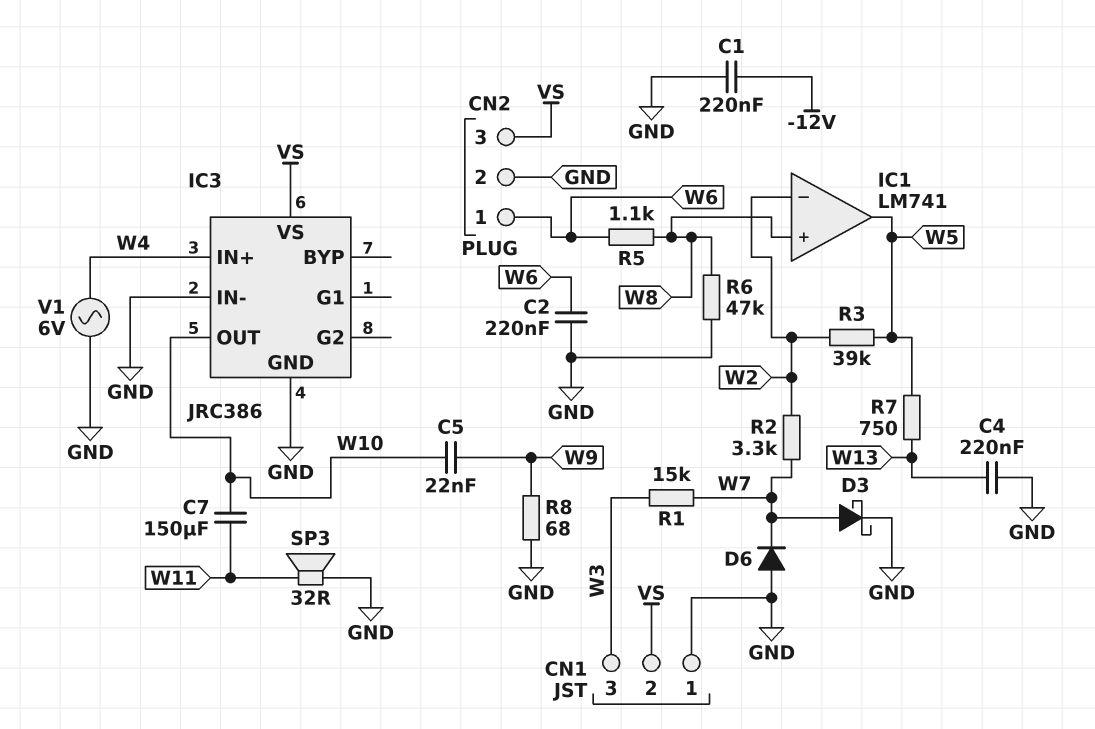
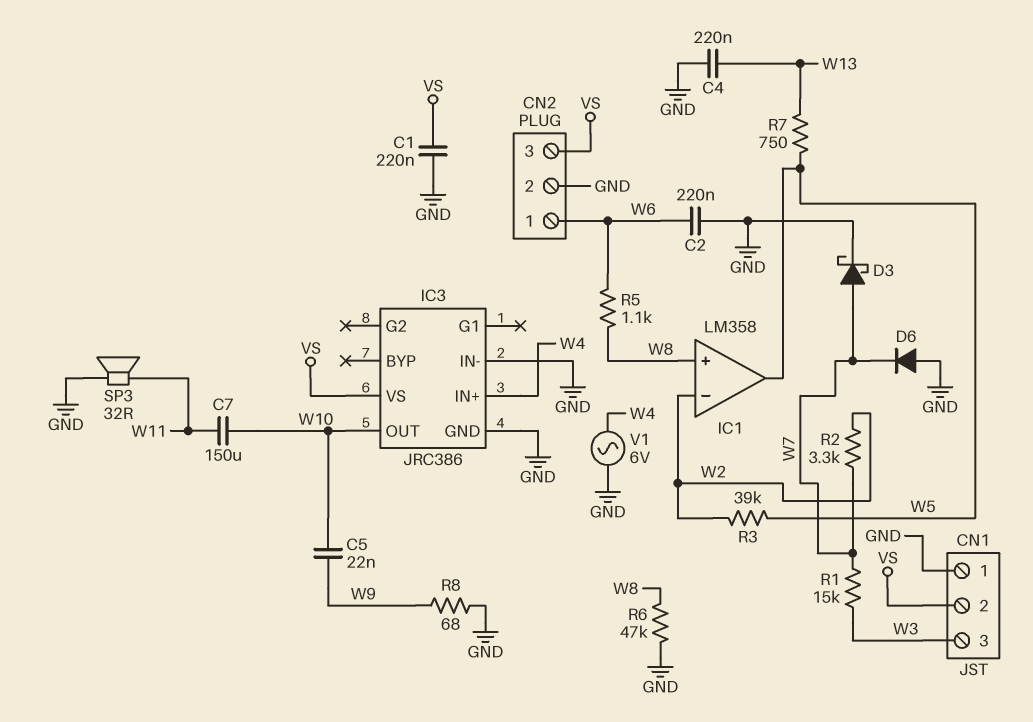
C1: 220nF (-12V, GND) -> 220nF (GND, VS)
IC1: LM741 -> LM358

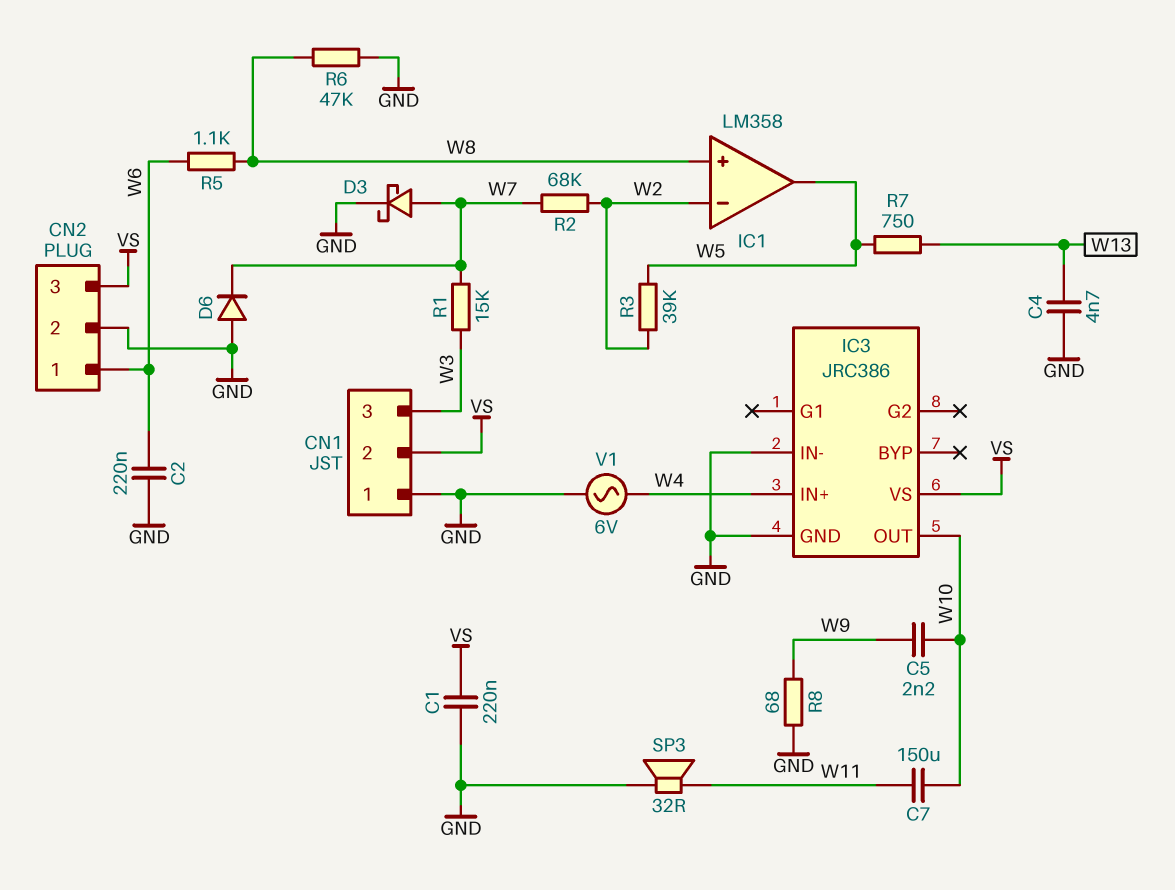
C4: 220nF (GND, W13) -> 4.7nF (GND, W13)
C5: 22nF (W9, W10) -> 2.2nF (W9, W10)
R2: 3.3k (W2, W7) -> 68k (W2, W7)

